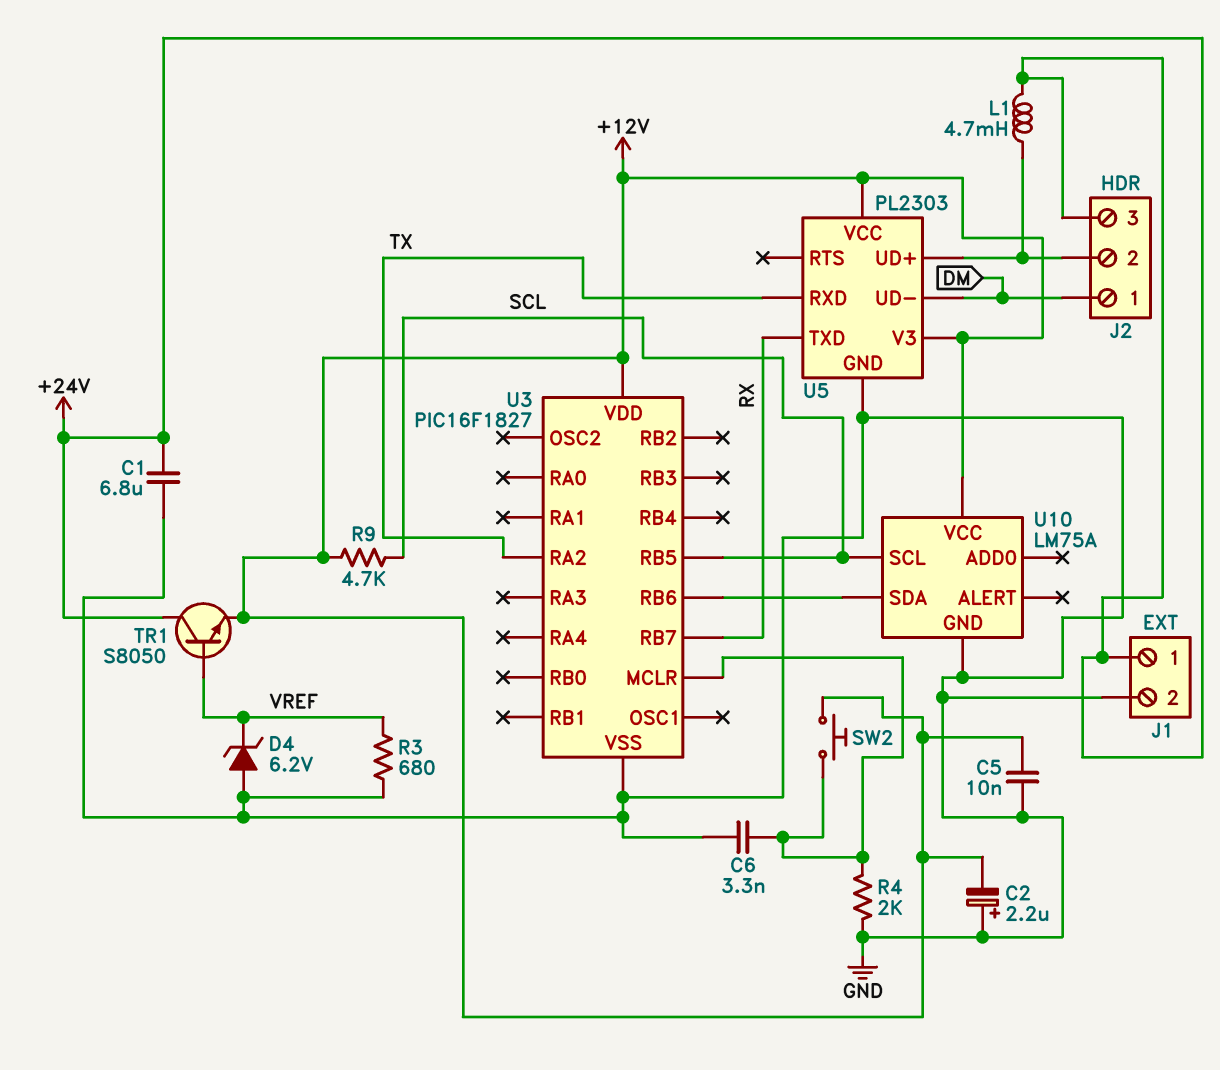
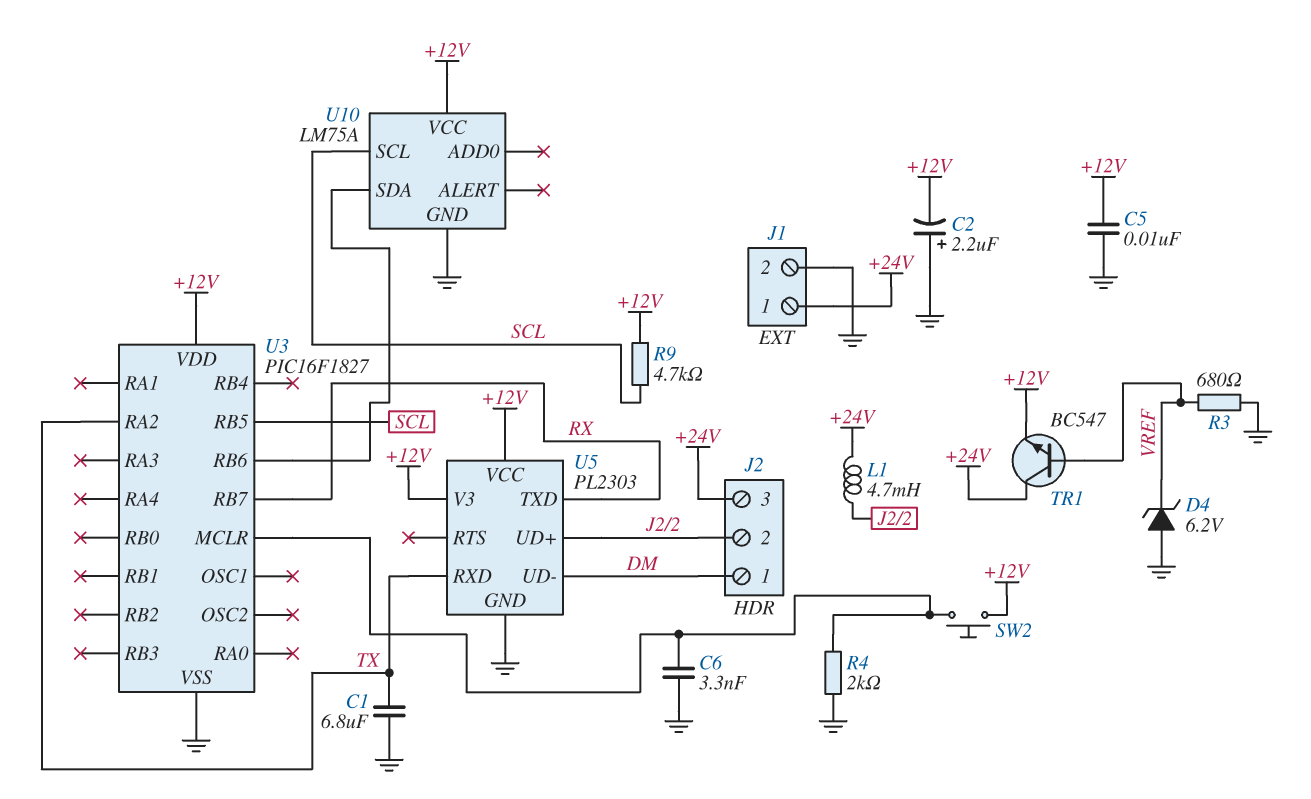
C1: 6.8uF (+24V, GND) -> 6.8uF (GND, TX)
TR1: NPN S8050 (B VREF, C +24V, E +12V) -> NPN BC547 (B VREF, C +24V, E +12V)

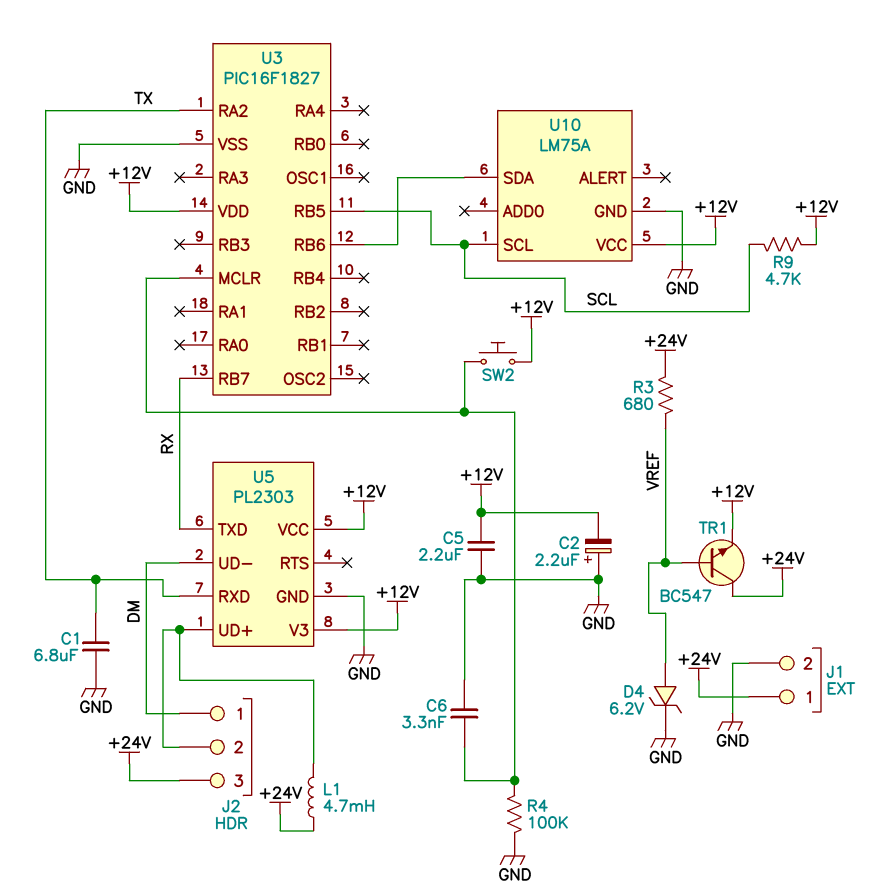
C5: 10nF (+12V, GND) -> 2.2uF (+12V, GND)
D4: zener 6.2V (A GND, K VREF) -> zener 6.2V (A VREF, K GND)
R3: 680 (GND, VREF) -> 680 (+24V, VREF)
R4: 2k (GND, U3/MCLR) -> 100k (GND, U3/MCLR)

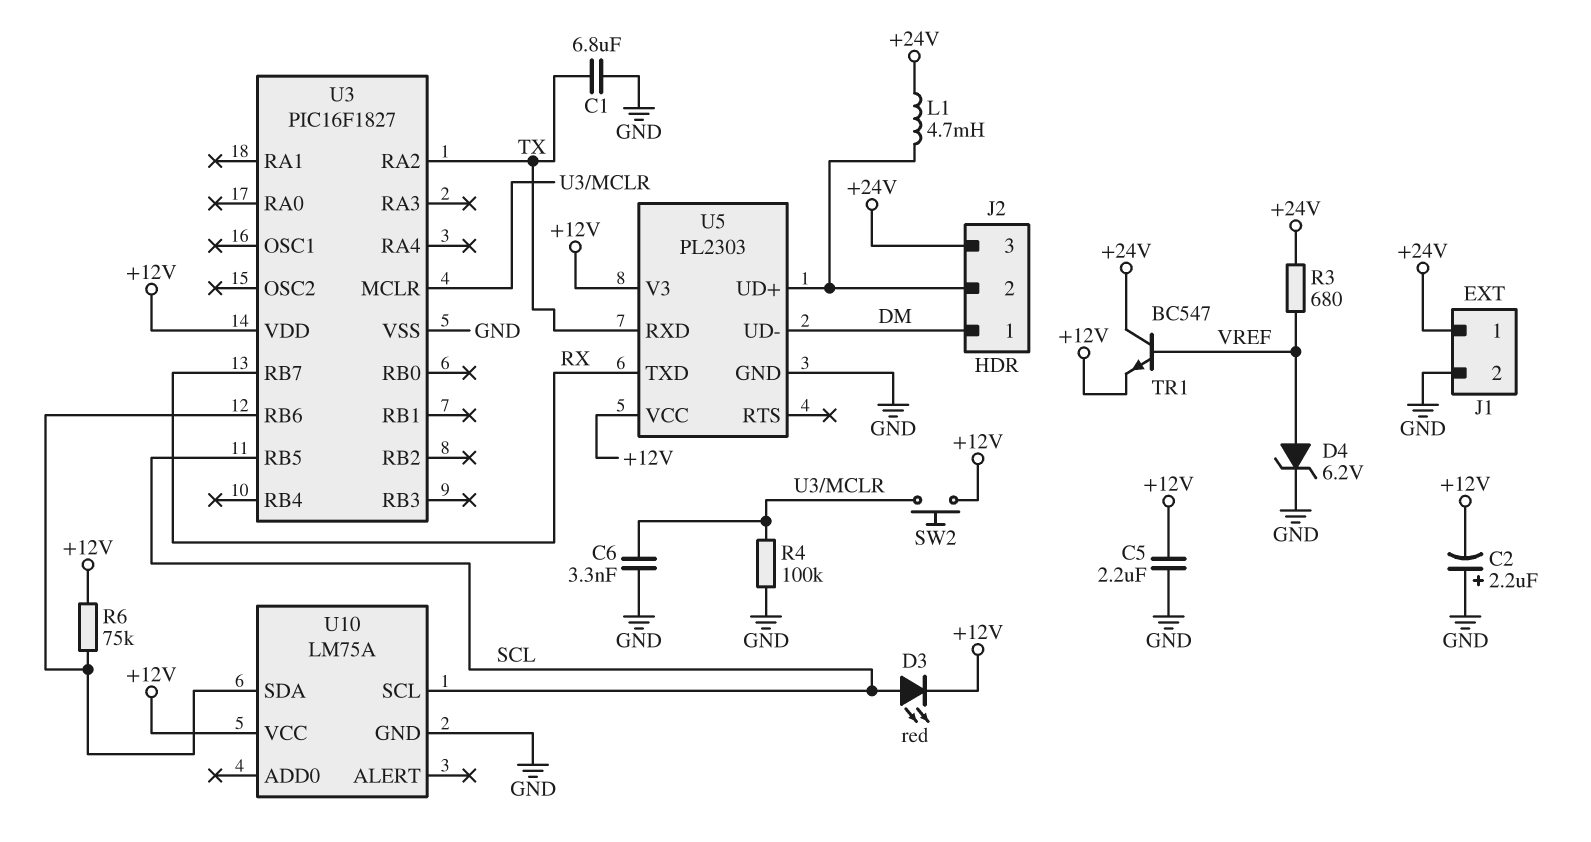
D3: none -> LED red (A SCL, K +12V)
R6: none -> 75k (+12V, U3/RB6)
R9: 4.7k (+12V, SCL) -> none

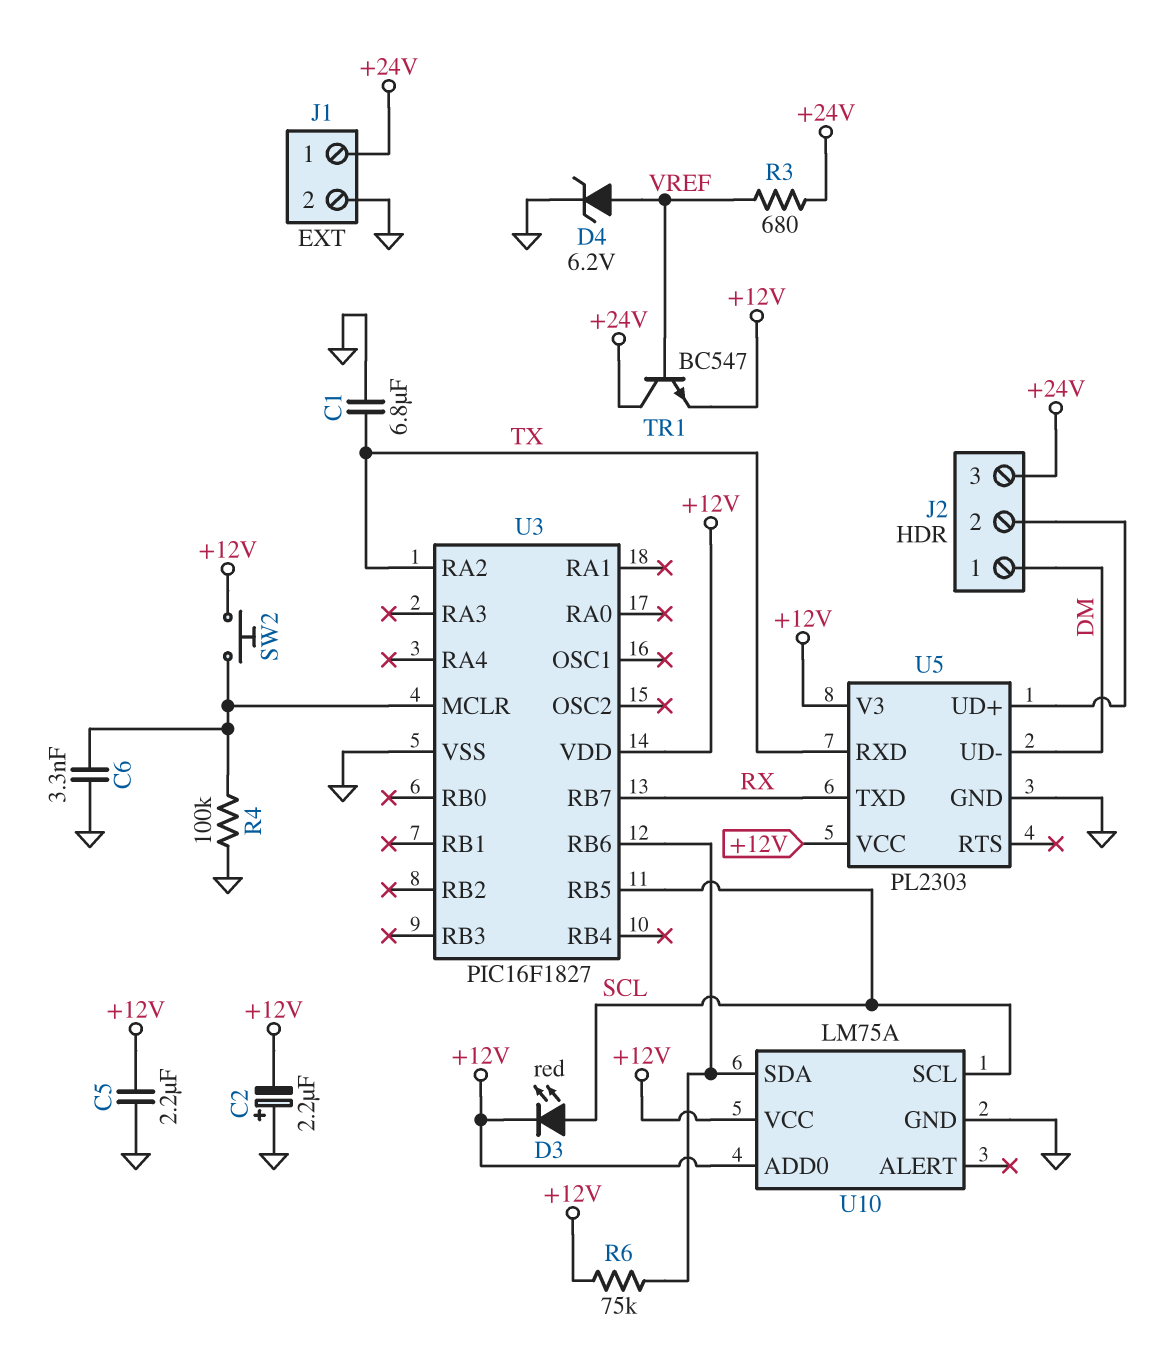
L1: 4.7mH (+24V, J2/2) -> none
U10 pin ADD0: none -> +12V

